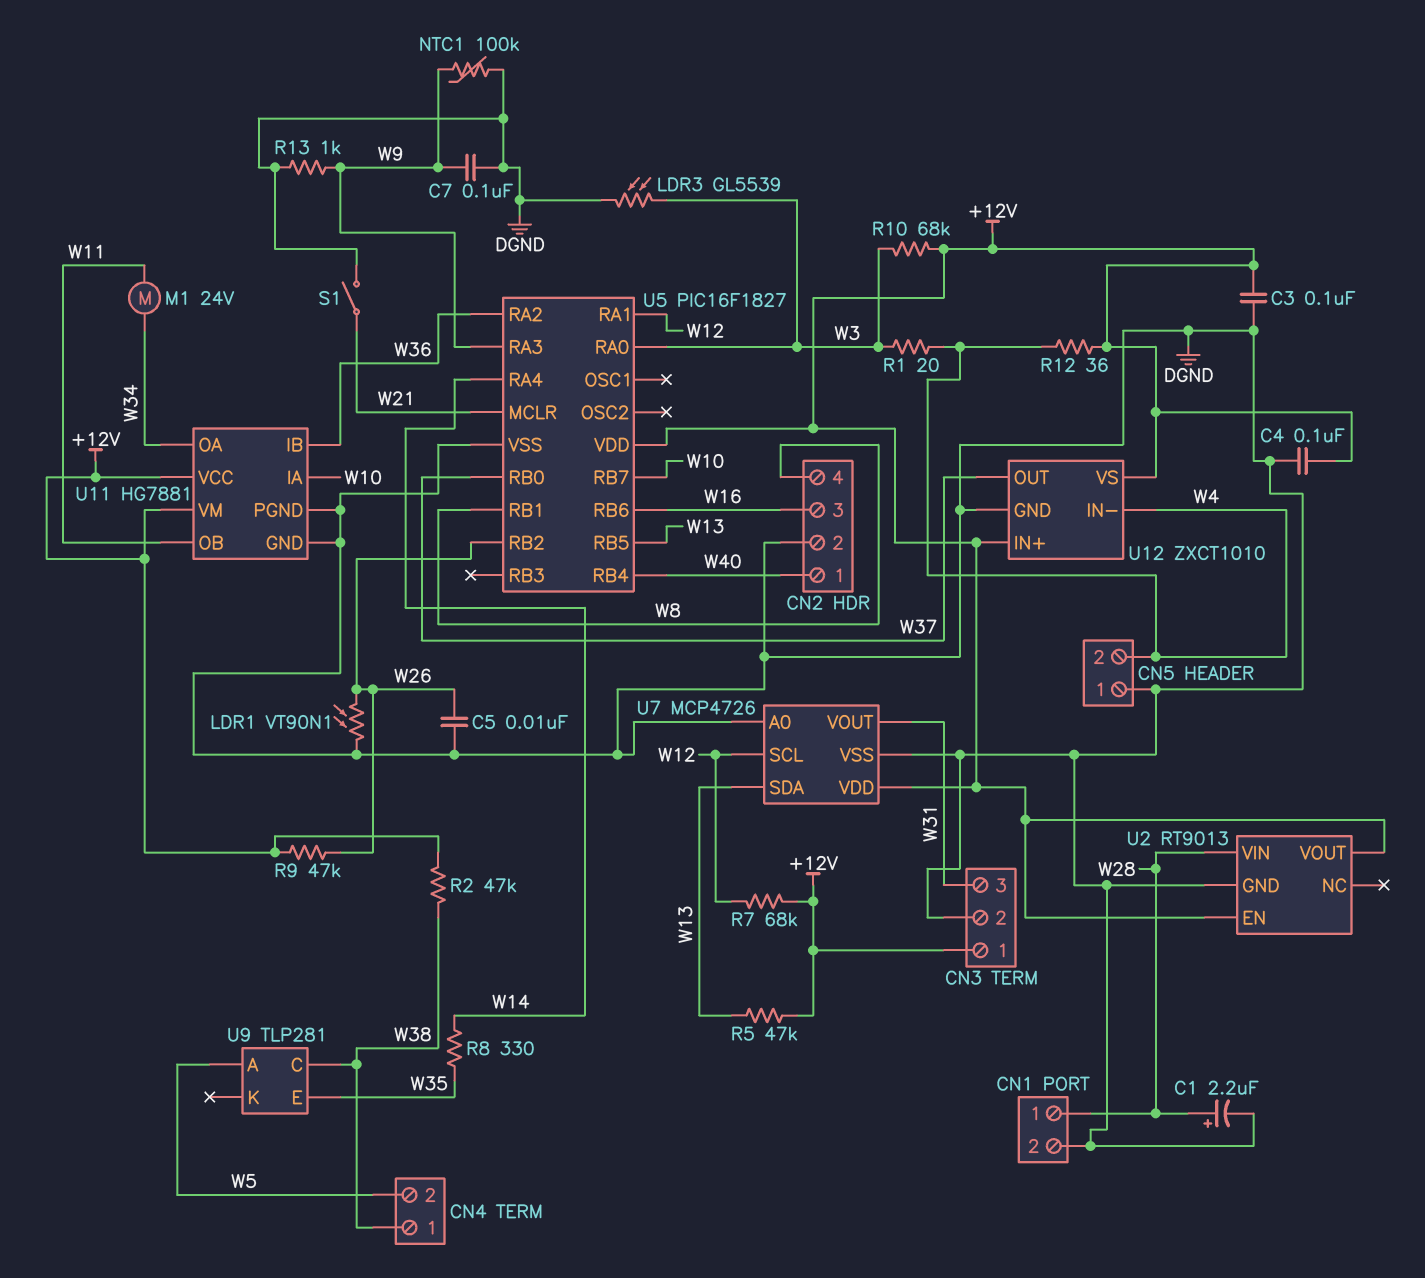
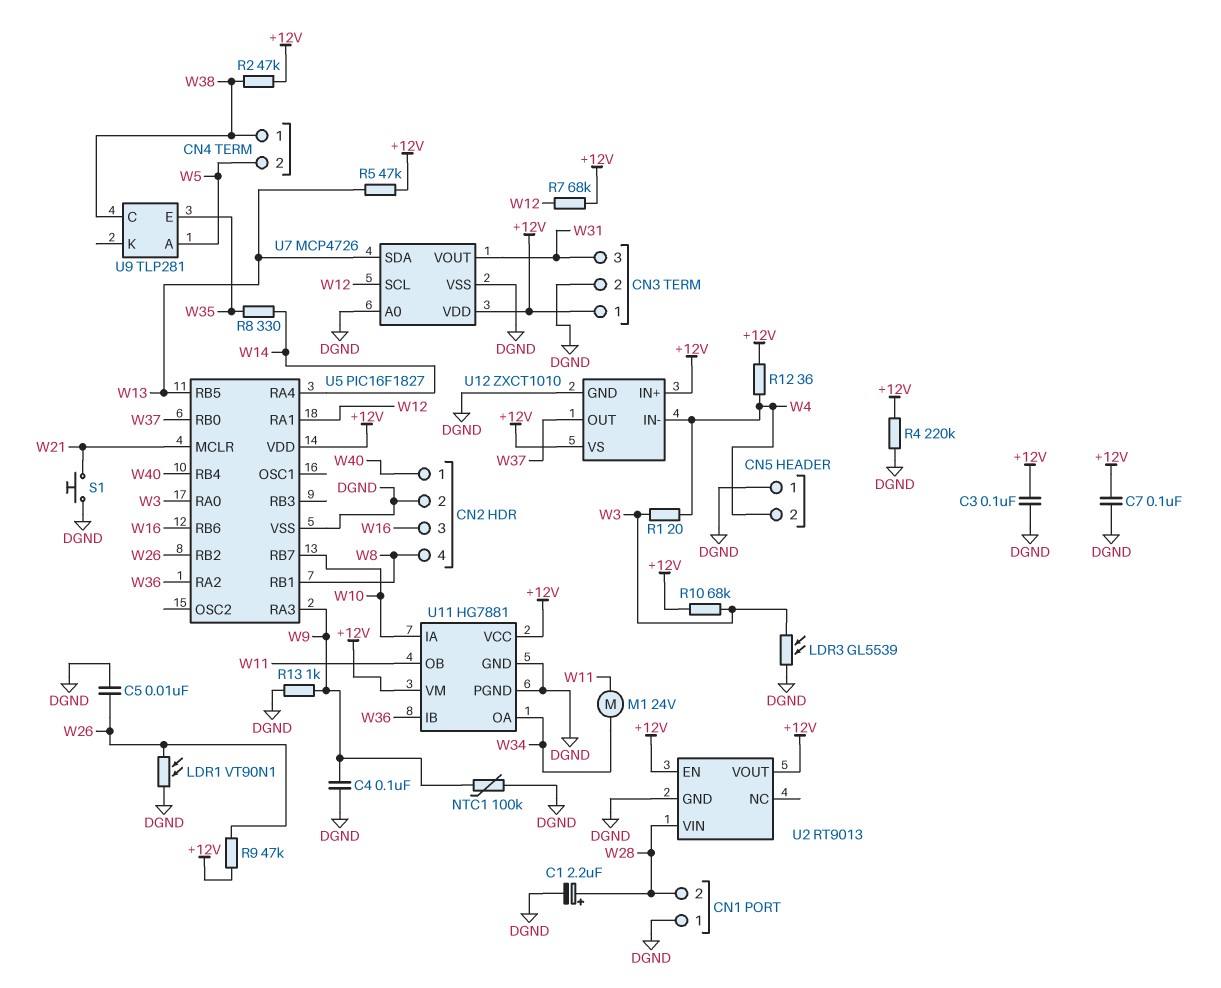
C4: 100nF (+12V, DGND) -> 100nF (DGND, W9)
C7: 100nF (DGND, W9) -> 100nF (+12V, DGND)
CN1 pin 1: W28 -> DGND
CN1 pin 2: DGND -> W28
R4: none -> 220k (+12V, DGND)
S1: switch (DGND, W21) -> button (DGND, W21)

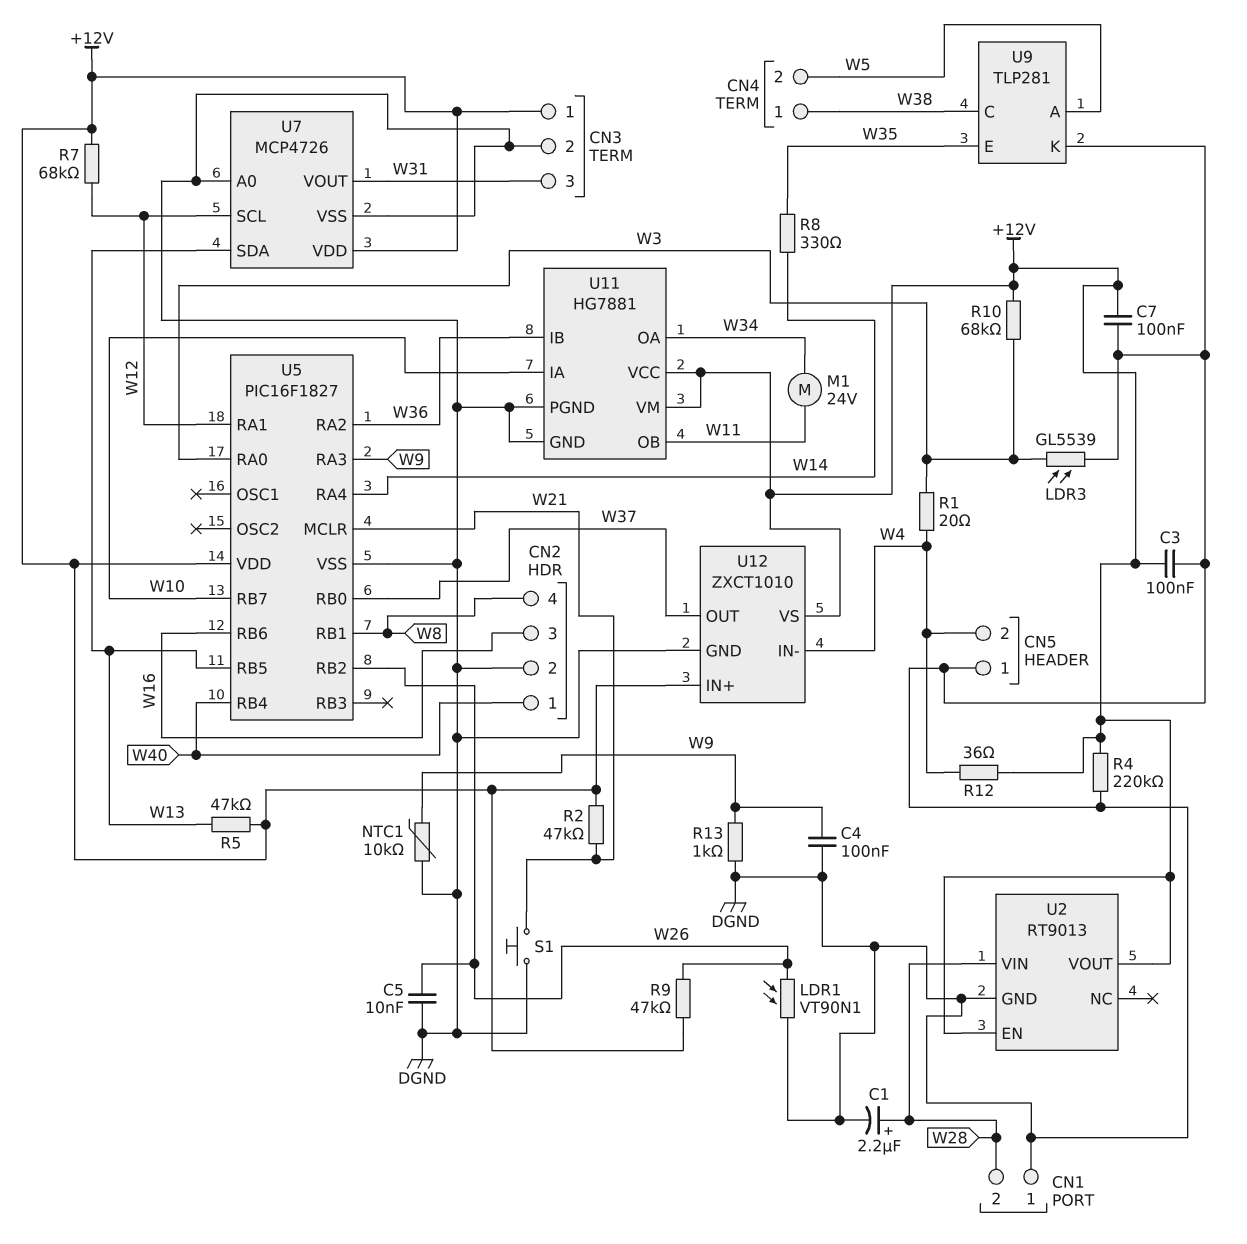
NTC1: 100k (DGND, W9) -> 10k (DGND, W9)
R2: 47k (+12V, W38) -> 47k (+12V, W21)
U9 pin K: none -> DGND

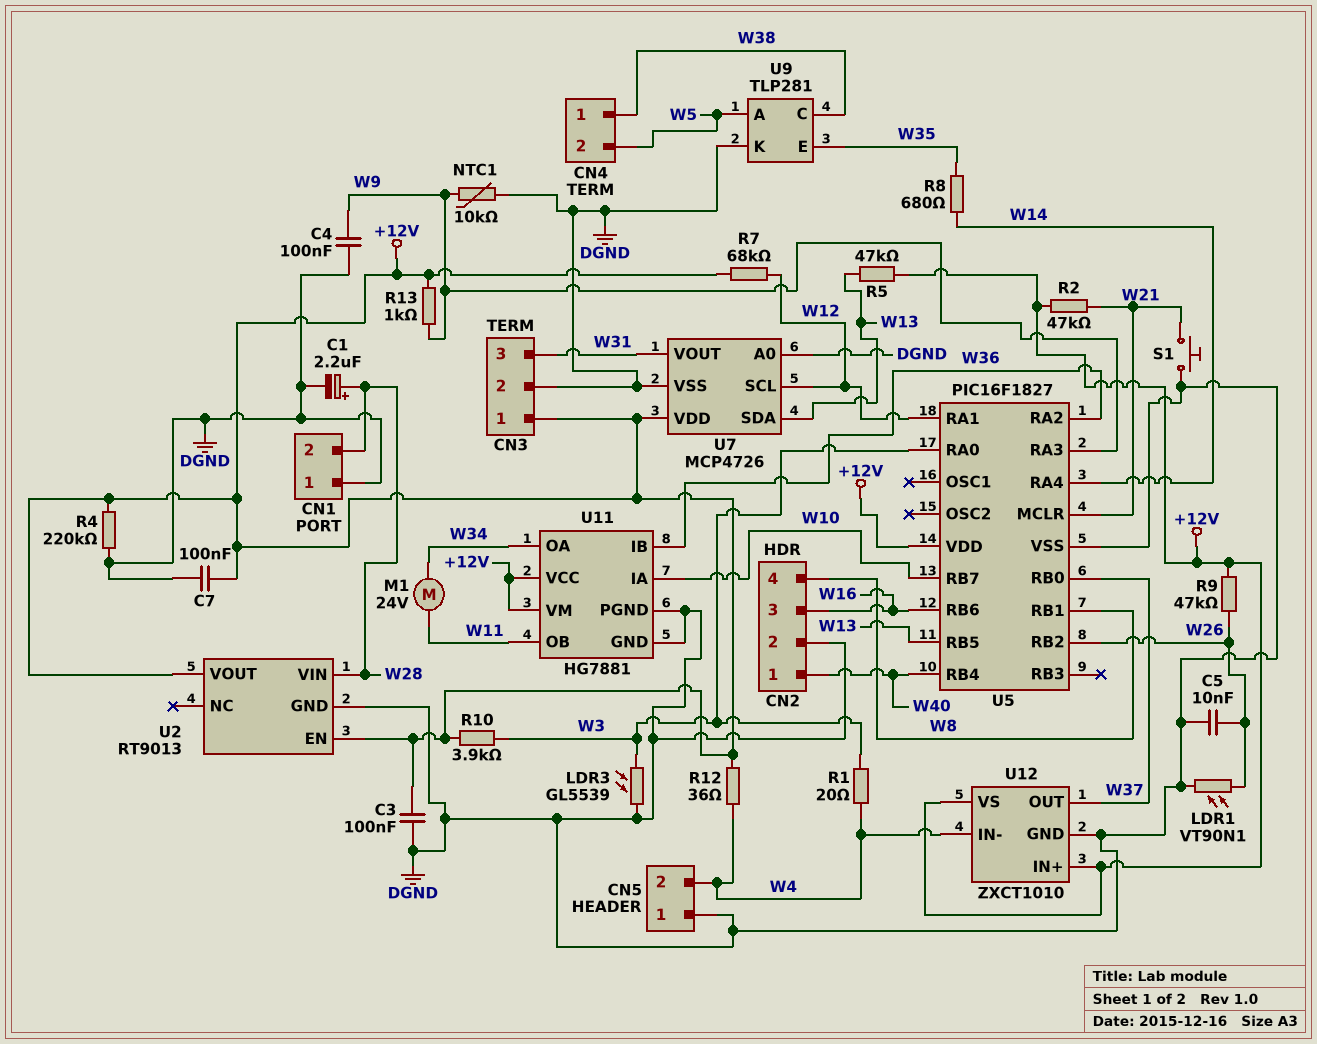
R8: 330 (W14, W35) -> 680 (W14, W35)
R10: 68k (+12V, W3) -> 3.9k (+12V, W3)
R13: 1k (DGND, W9) -> 1k (+12V, W9)

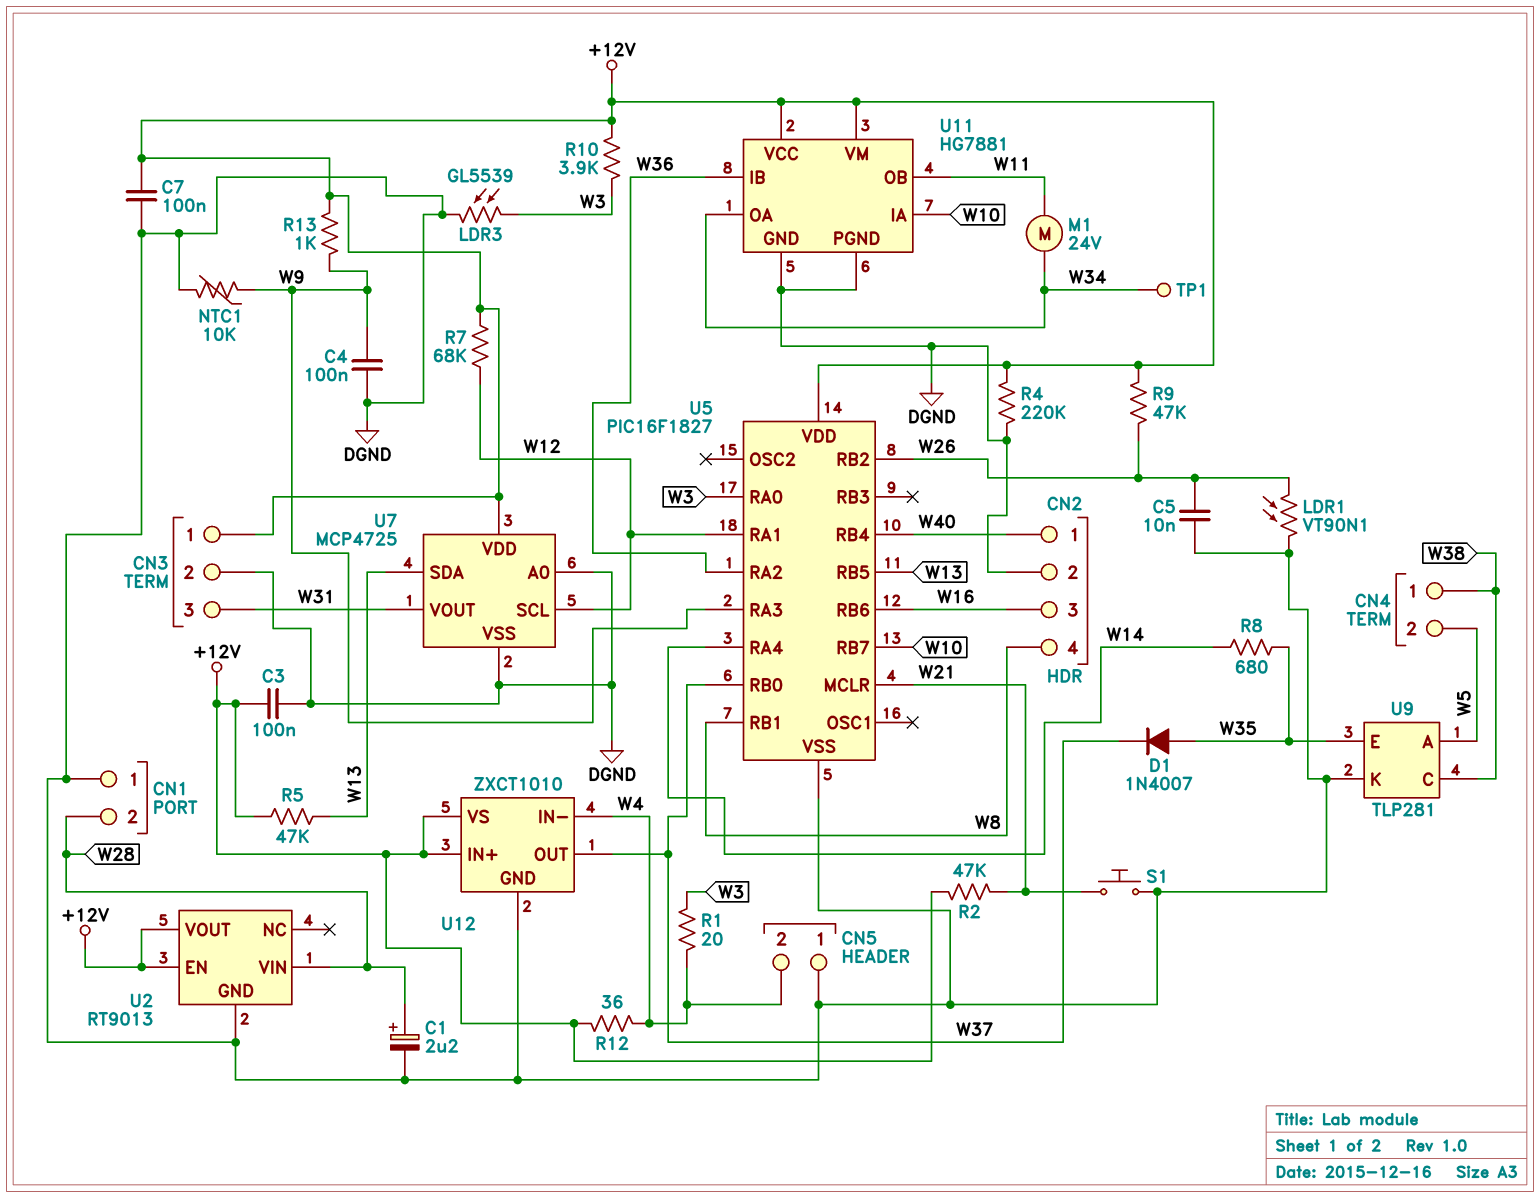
D1: none -> diode 1N4007 (A W35, K W37)
TP1: none -> test point (W34)
U7: MCP4726 -> MCP4725

